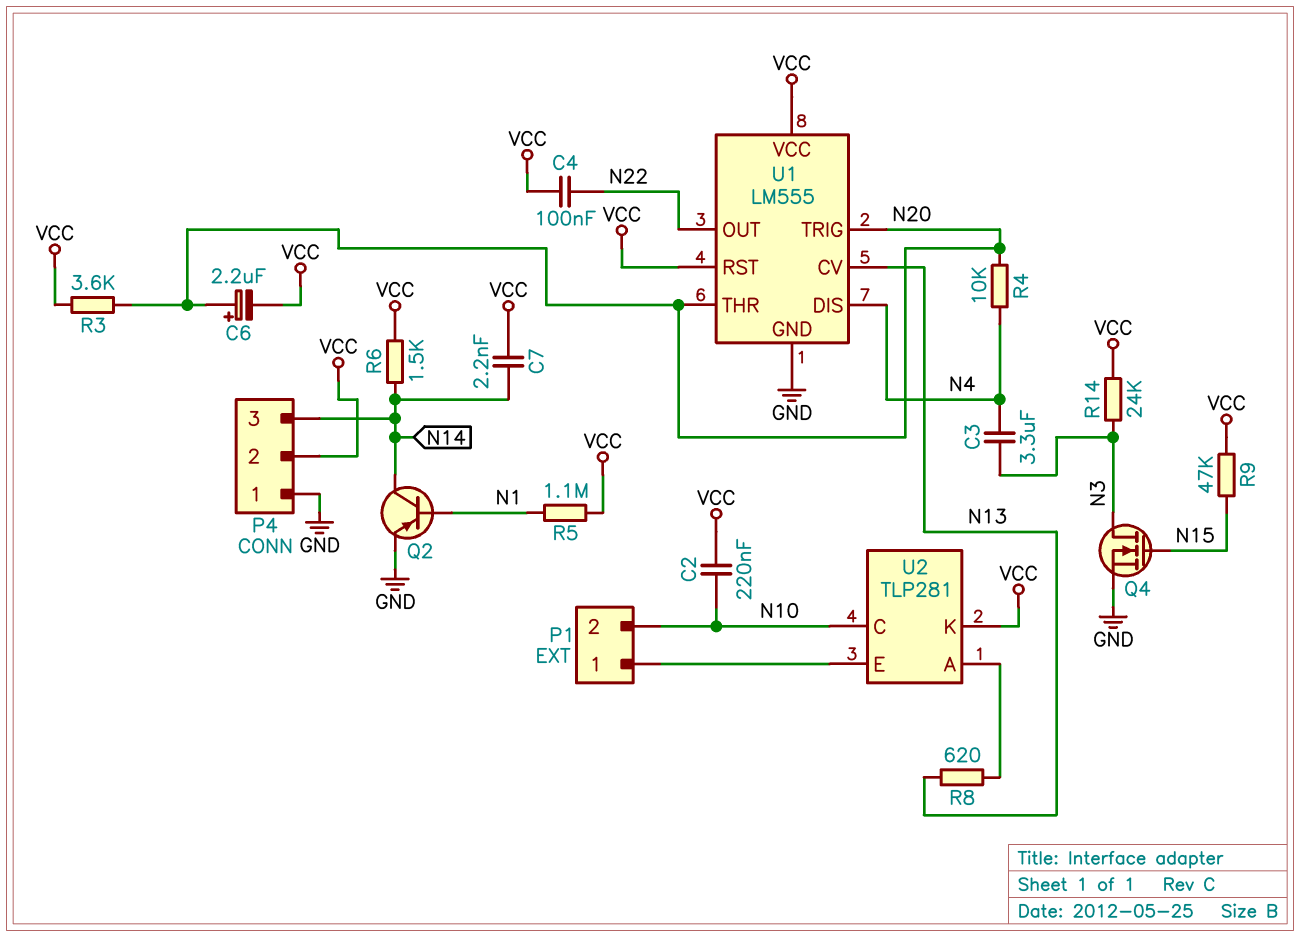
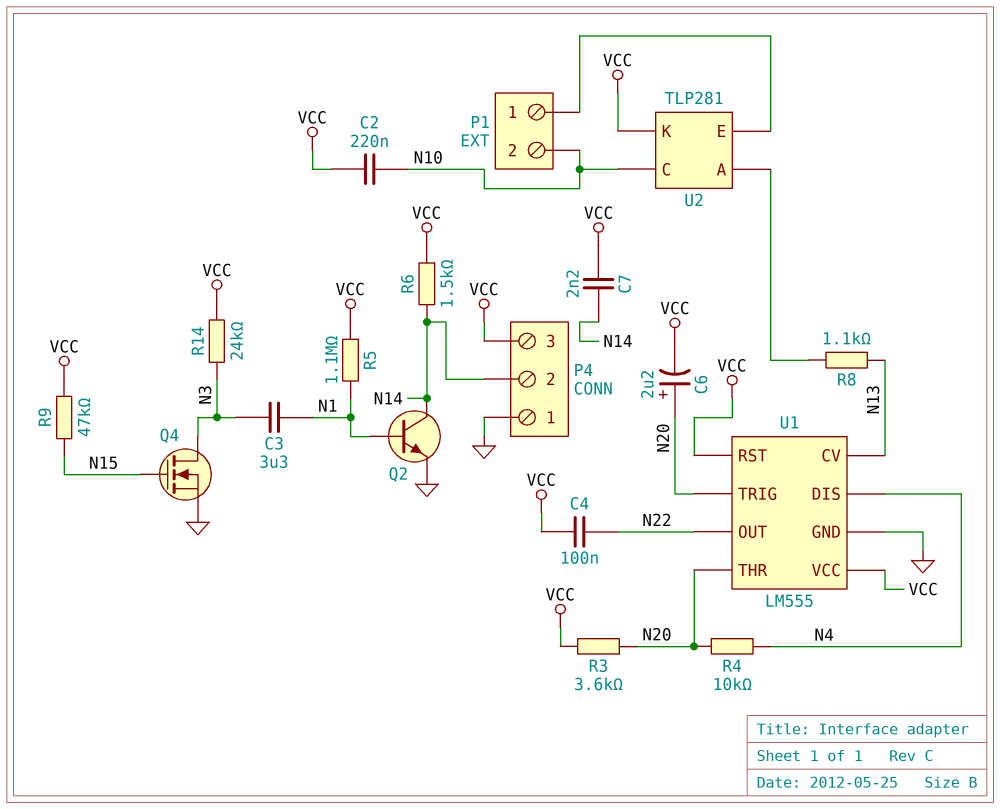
C3: 3.3uF (N3, N4) -> 3.3uF (N1, N3)
P4 pin 2: VCC -> N14
P4 pin 3: N14 -> VCC
Q2: PNP (B N1, C N14, E GND) -> NPN (B N1, C N14, E GND)
R8: 620 (N13, U2/A) -> 1.1k (N13, U2/A)

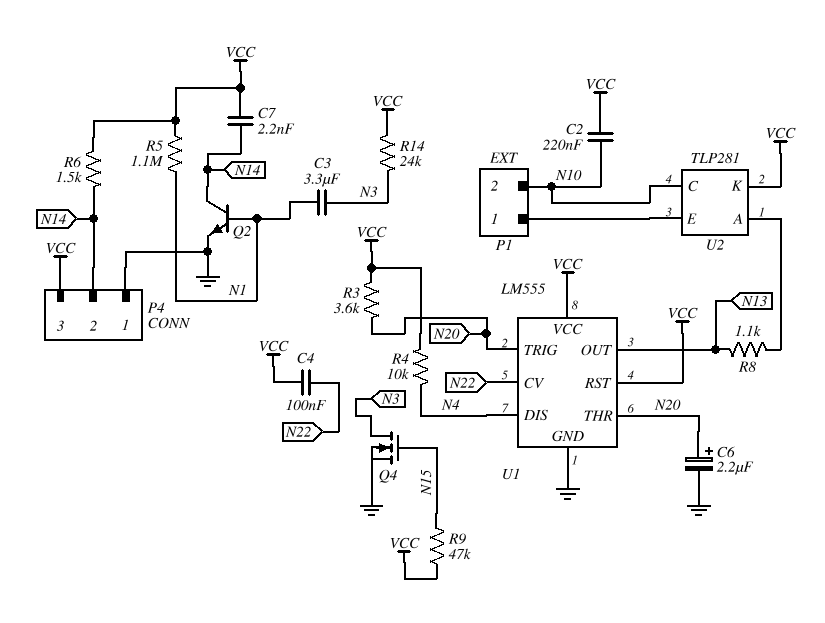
C6: 2.2uF (plus N20, minus VCC) -> 2.2uF (plus N20, minus GND)
R4: 10k (N4, N20) -> 10k (N4, VCC)
U1 pin CV: N13 -> N22
U1 pin OUT: N22 -> N13

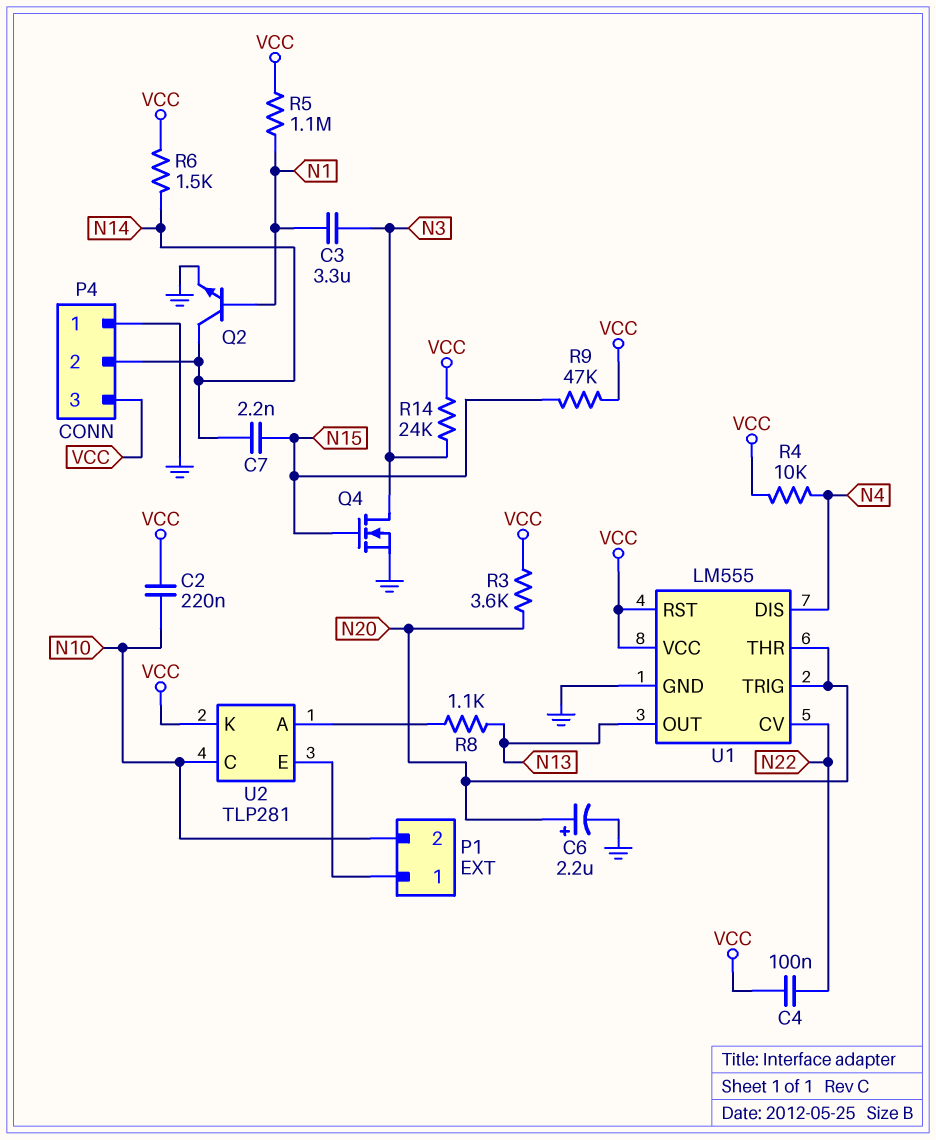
C7: 2.2nF (N14, VCC) -> 2.2nF (N14, N15)

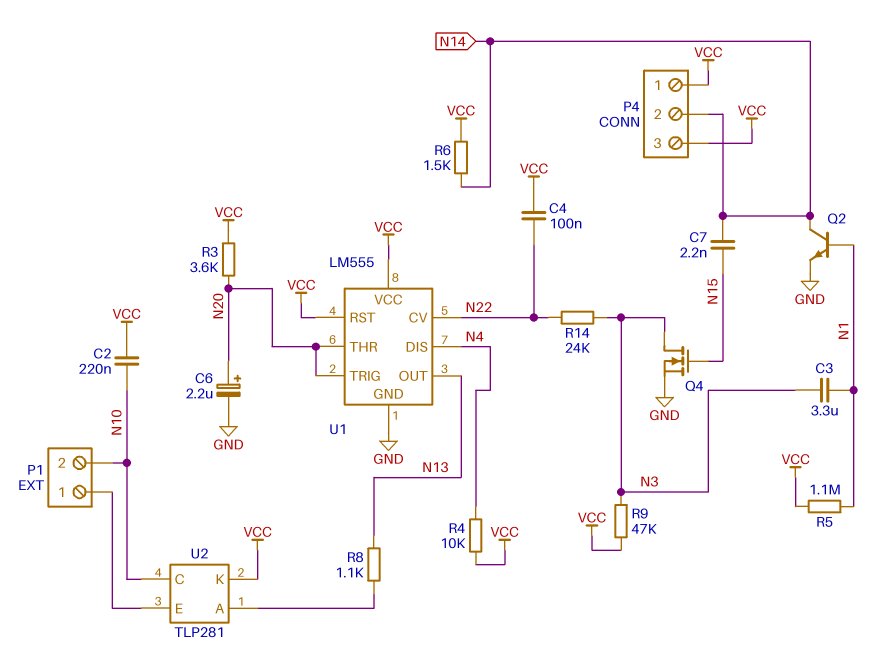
P4 pin 1: GND -> VCC
R9: 47k (N15, VCC) -> 47k (N3, VCC)
R14: 24k (N3, VCC) -> 24k (N3, N22)

